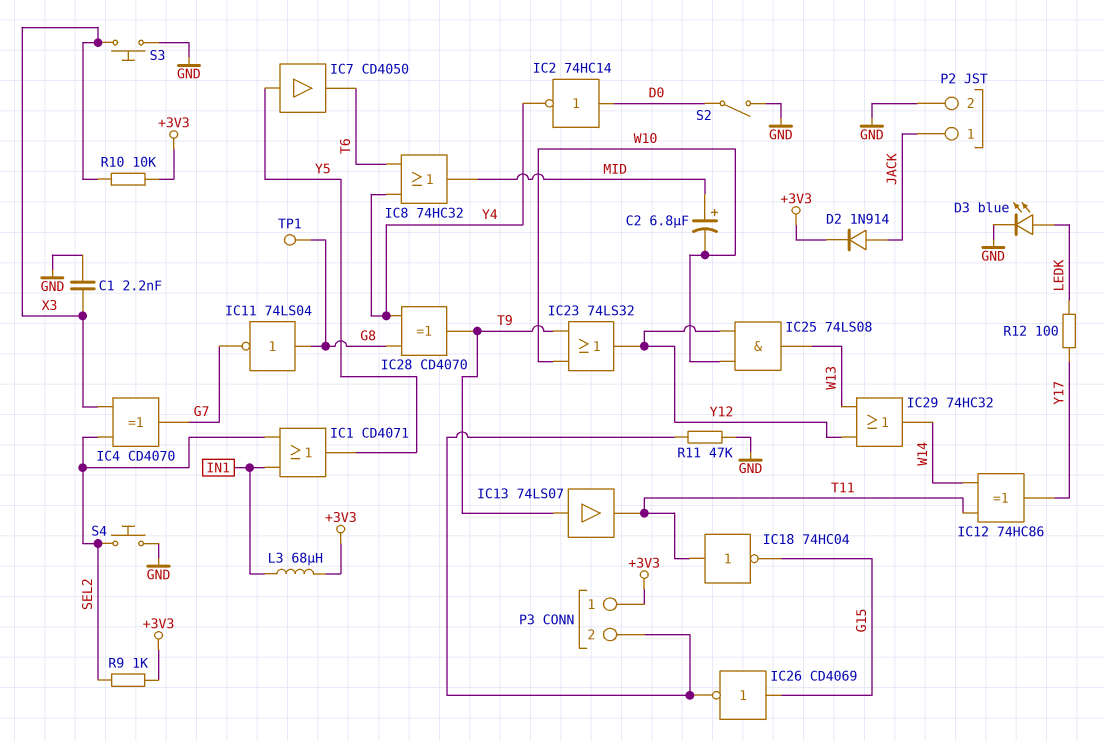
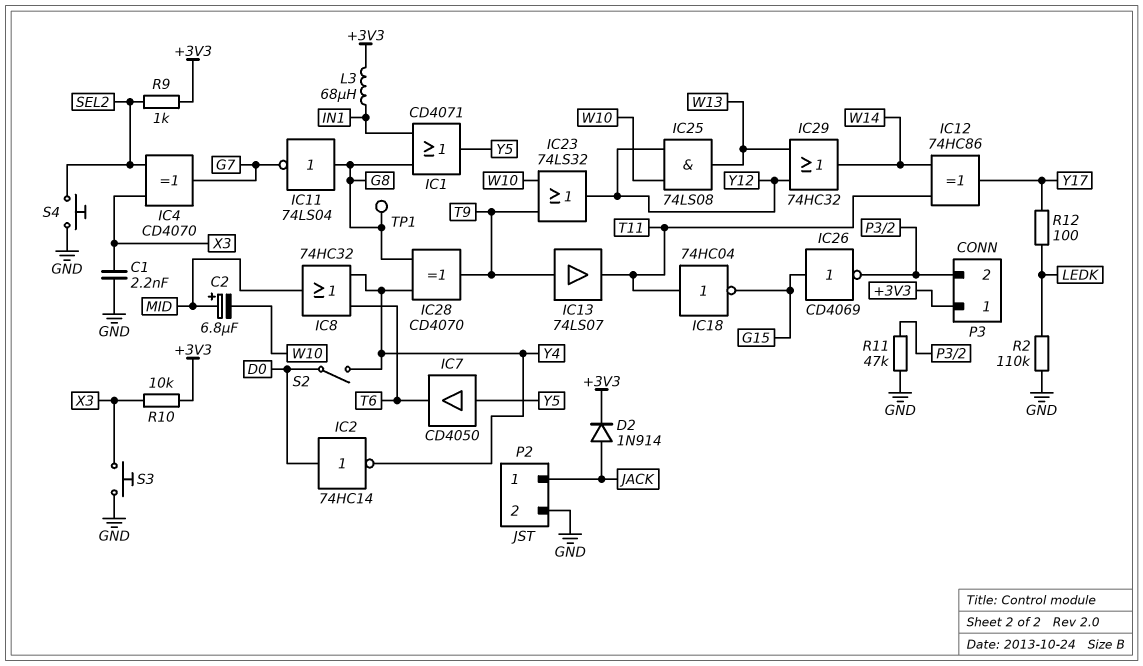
D3: LED blue (A LEDK, K GND) -> none
IC1: OR CD4071 (in IN1, in SEL2, out Y5) -> OR CD4071 (in G8, in IN1, out Y5)
R2: none -> 110k (GND, LEDK)
S2: switch (D0, GND) -> switch (D0, Y4)

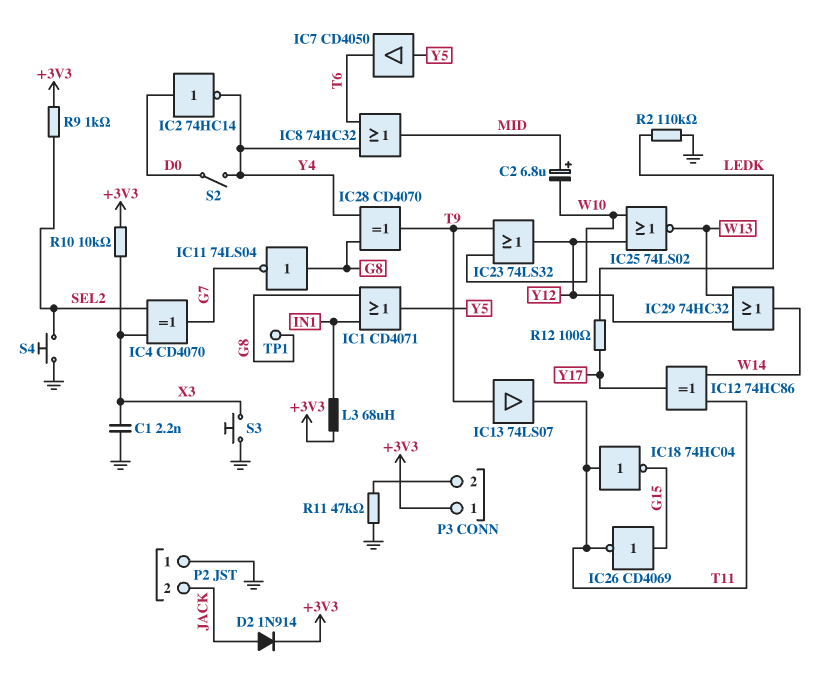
IC25: AND 74LS08 (in W10, in Y12, out W13) -> NOR 74LS02 (in W10, in Y12, out W13)
IC26: NOT CD4069 (in G15, out P3/2) -> NOT CD4069 (in G15, out T11)
P2 pin 1: JACK -> GND
P2 pin 2: GND -> JACK

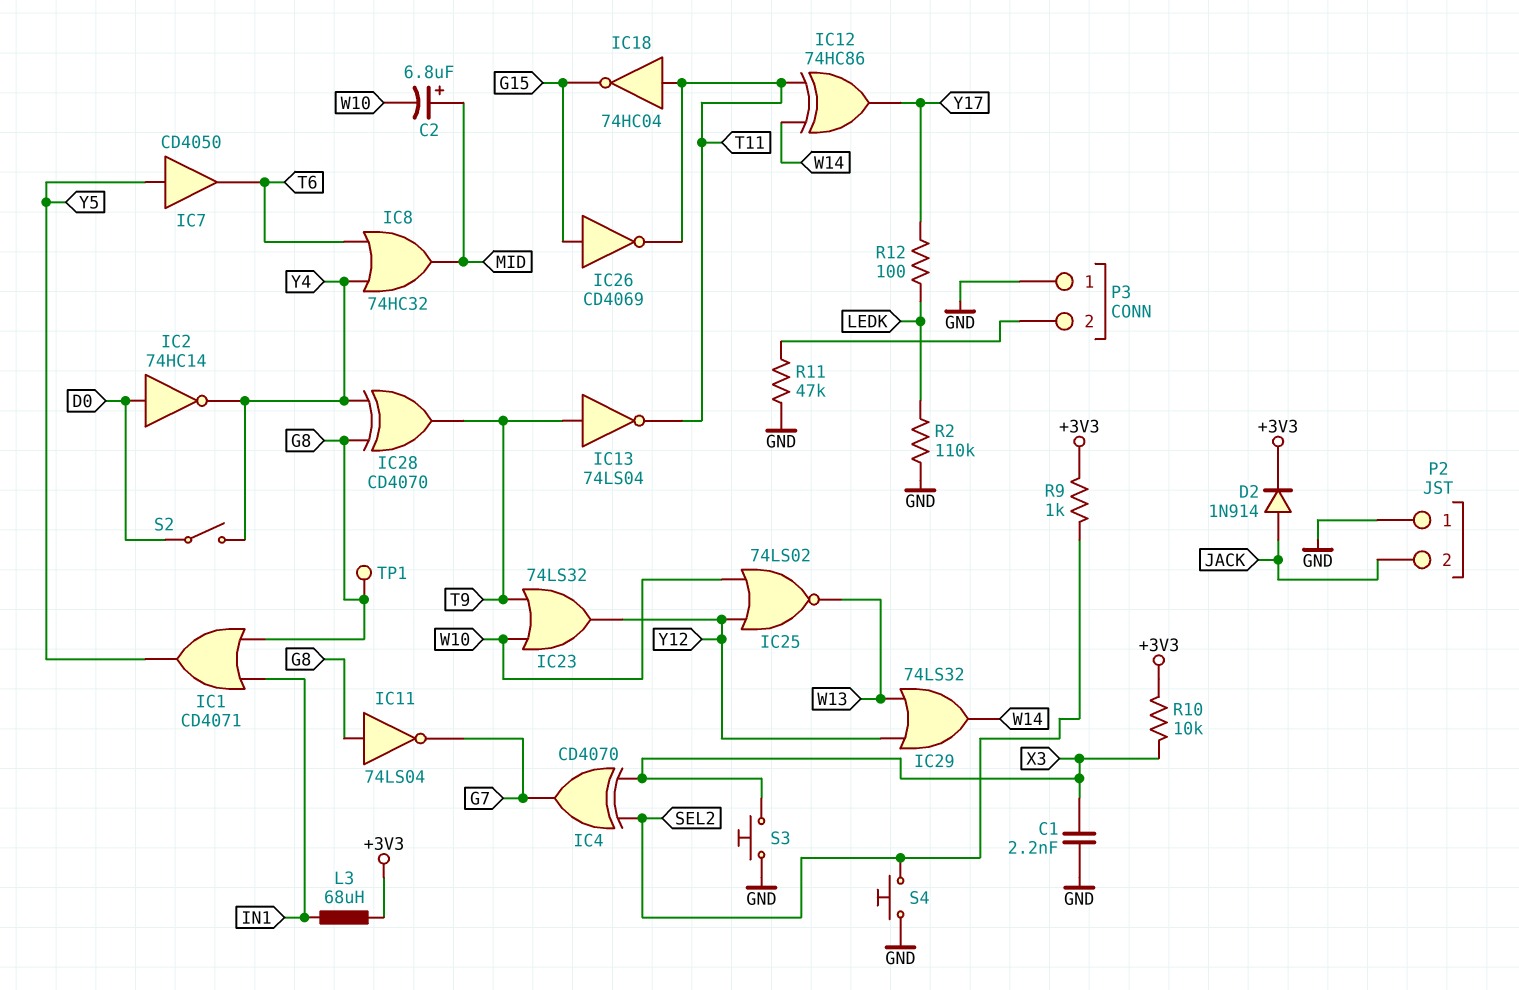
IC13: buffer 74LS07 (in T9, out T11) -> NOT 74LS04 (in T9, out T11)
IC29: OR 74HC32 (in W13, in Y12, out W14) -> OR 74LS32 (in W13, in Y12, out W14)
P3 pin 1: +3V3 -> GND

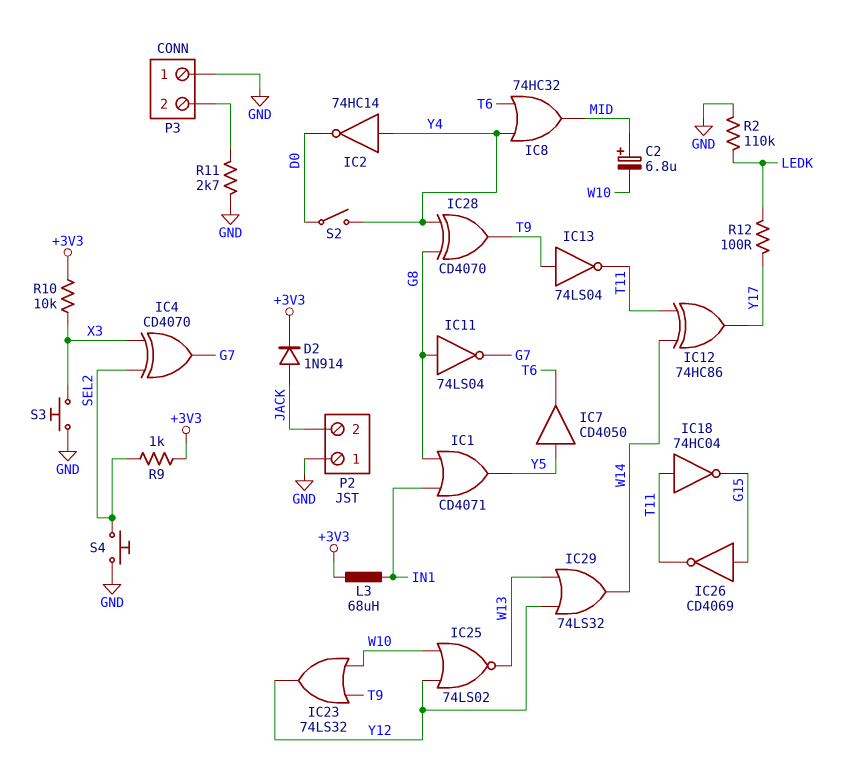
C1: 2.2nF (GND, X3) -> none
IC2: NOT 74HC14 (in D0, out Y4) -> NOT 74HC14 (in Y4, out D0)
R11: 47k (GND, P3/2) -> 2.7k (GND, P3/2)
TP1: test point (G8) -> none

